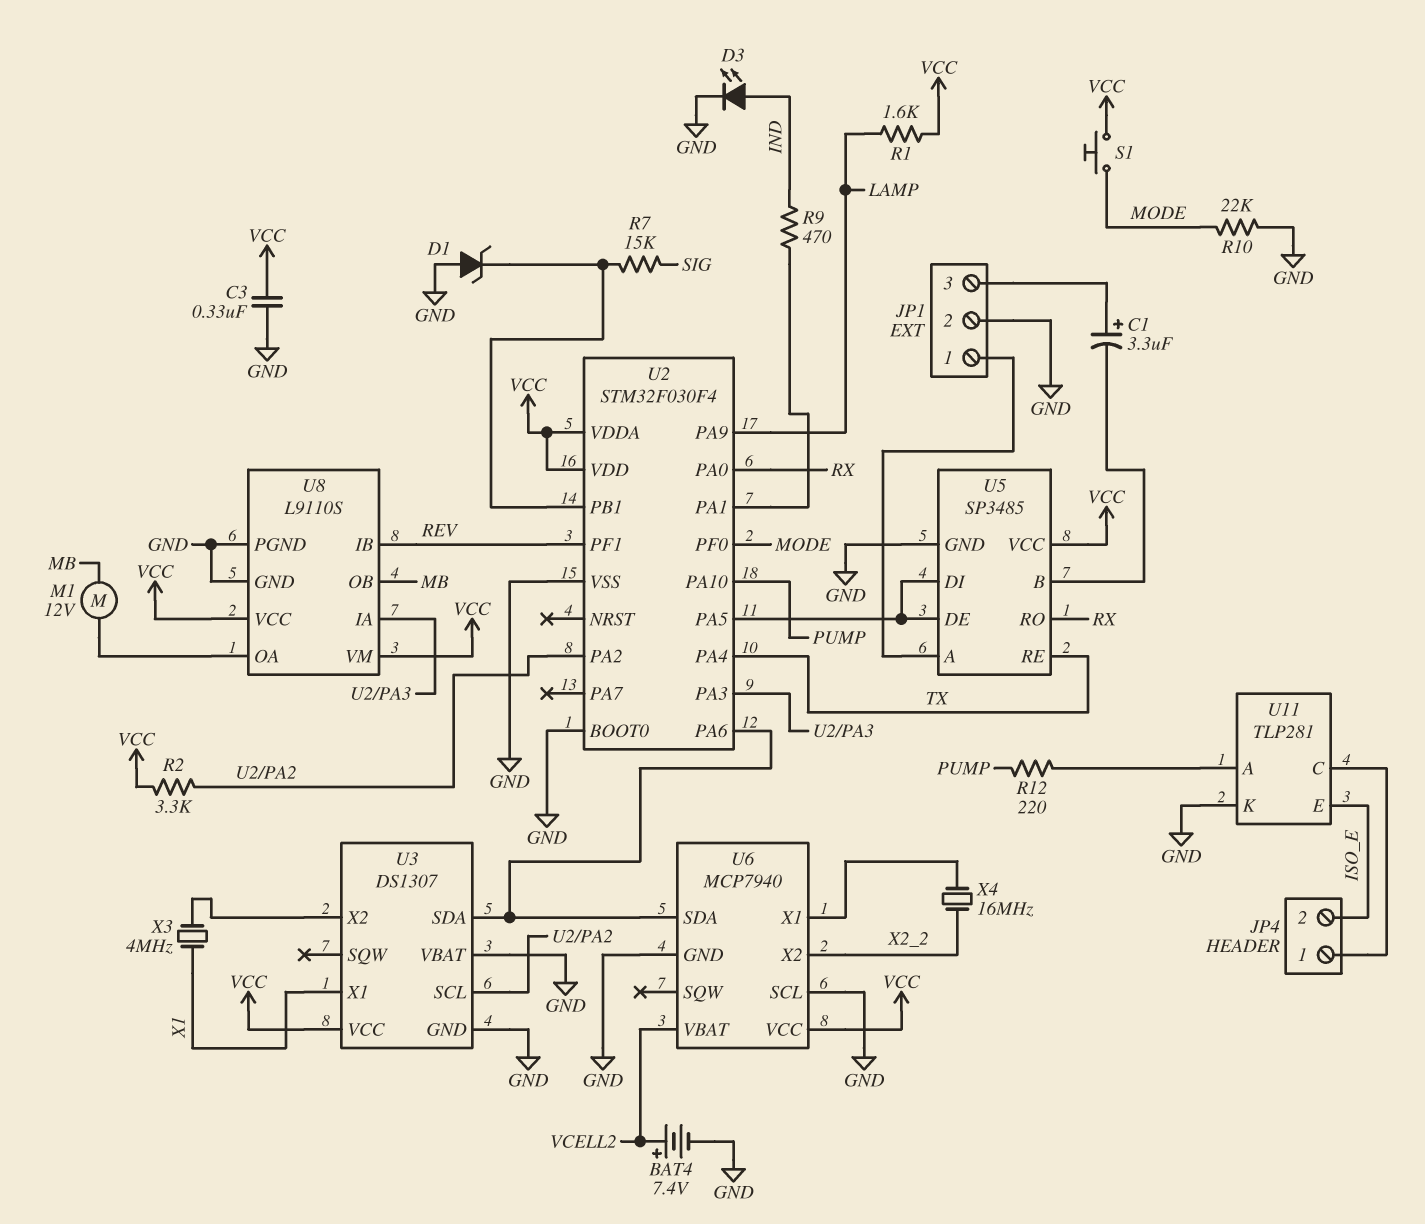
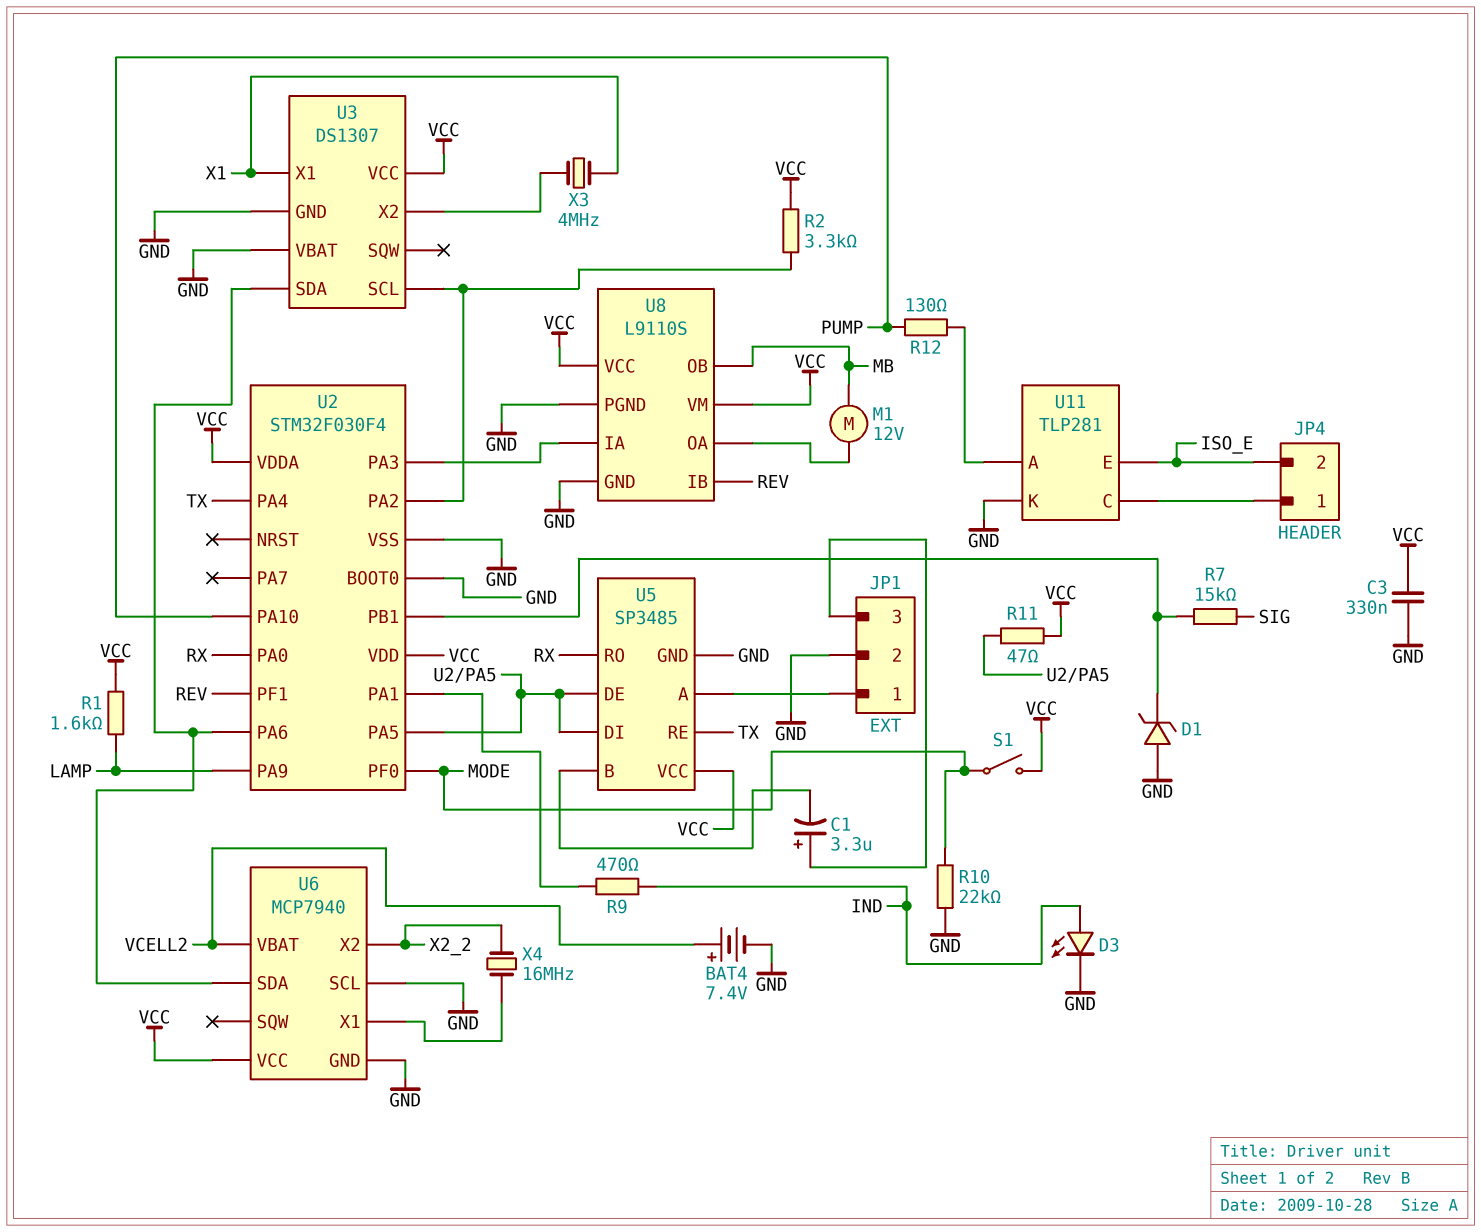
R11: none -> 47 (U2/PA5, VCC)
R12: 220 (PUMP, U11/A) -> 130 (PUMP, U11/A)
S1: button (MODE, VCC) -> switch (MODE, VCC)

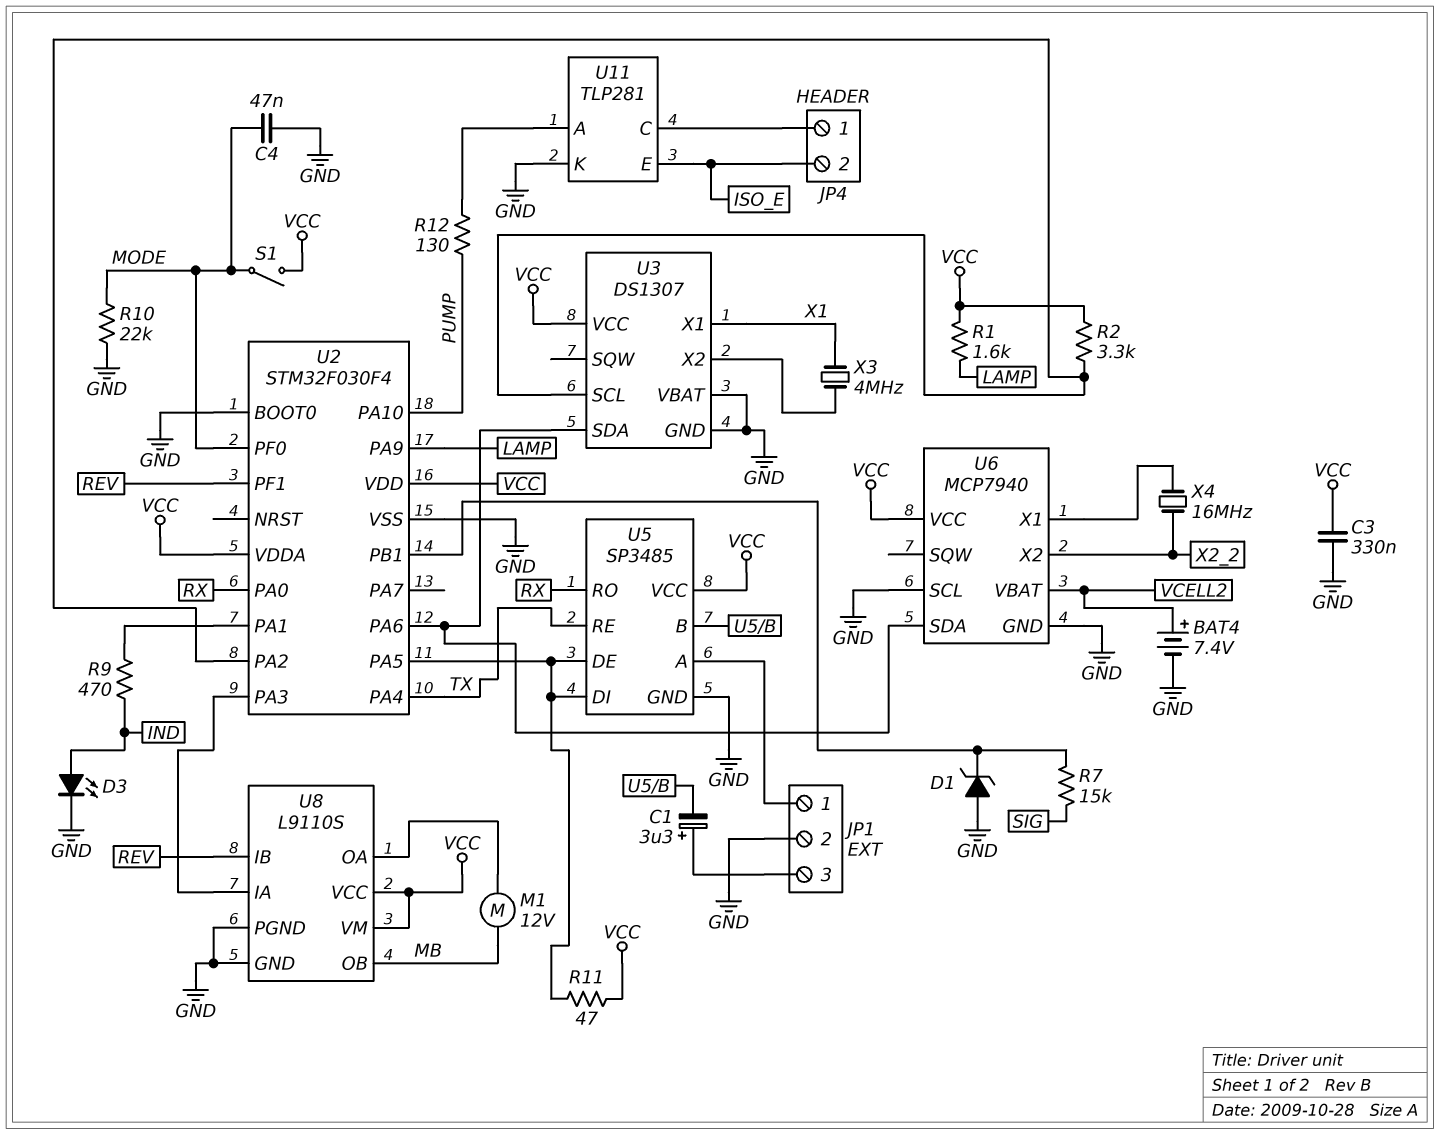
C4: none -> 47nF (GND, MODE)

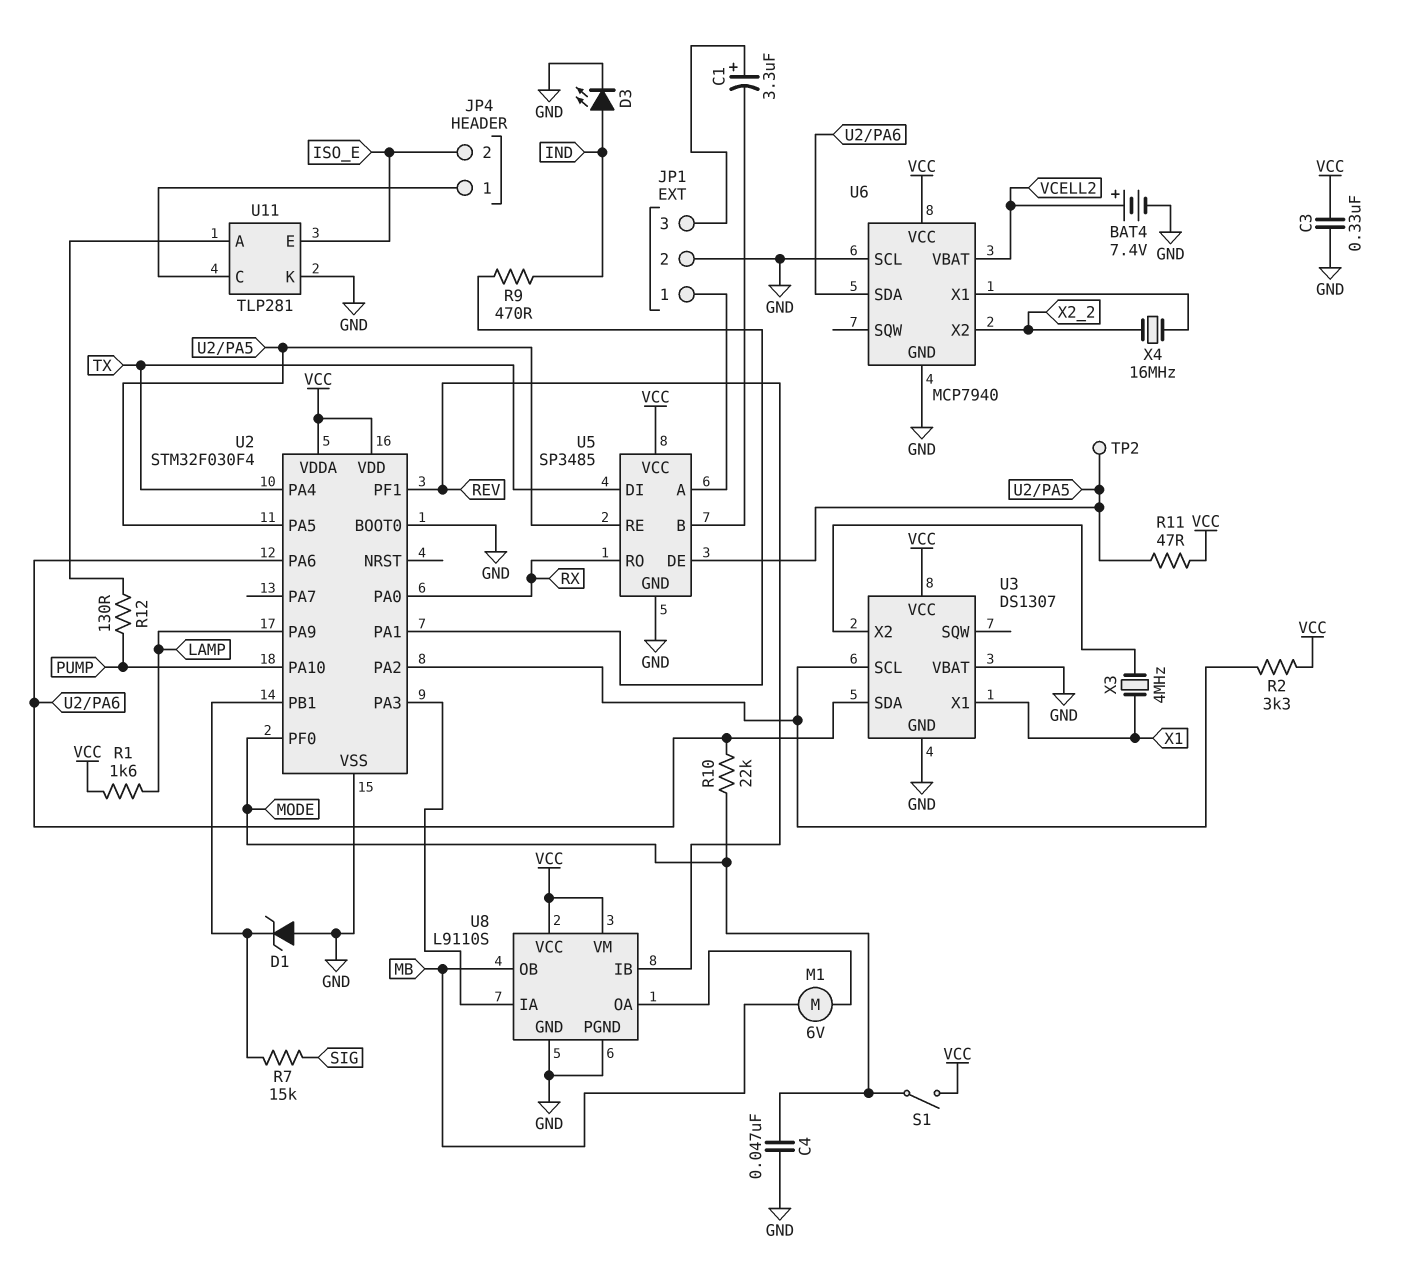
M1: motor 12V (MB, U8/OA) -> motor 6V (MB, U8/OA)
R10: 22k (GND, MODE) -> 22k (MODE, U2/PA6)
TP2: none -> test point (U2/PA5)
U5 pin DI: U2/PA5 -> TX
U5 pin RE: TX -> U2/PA5

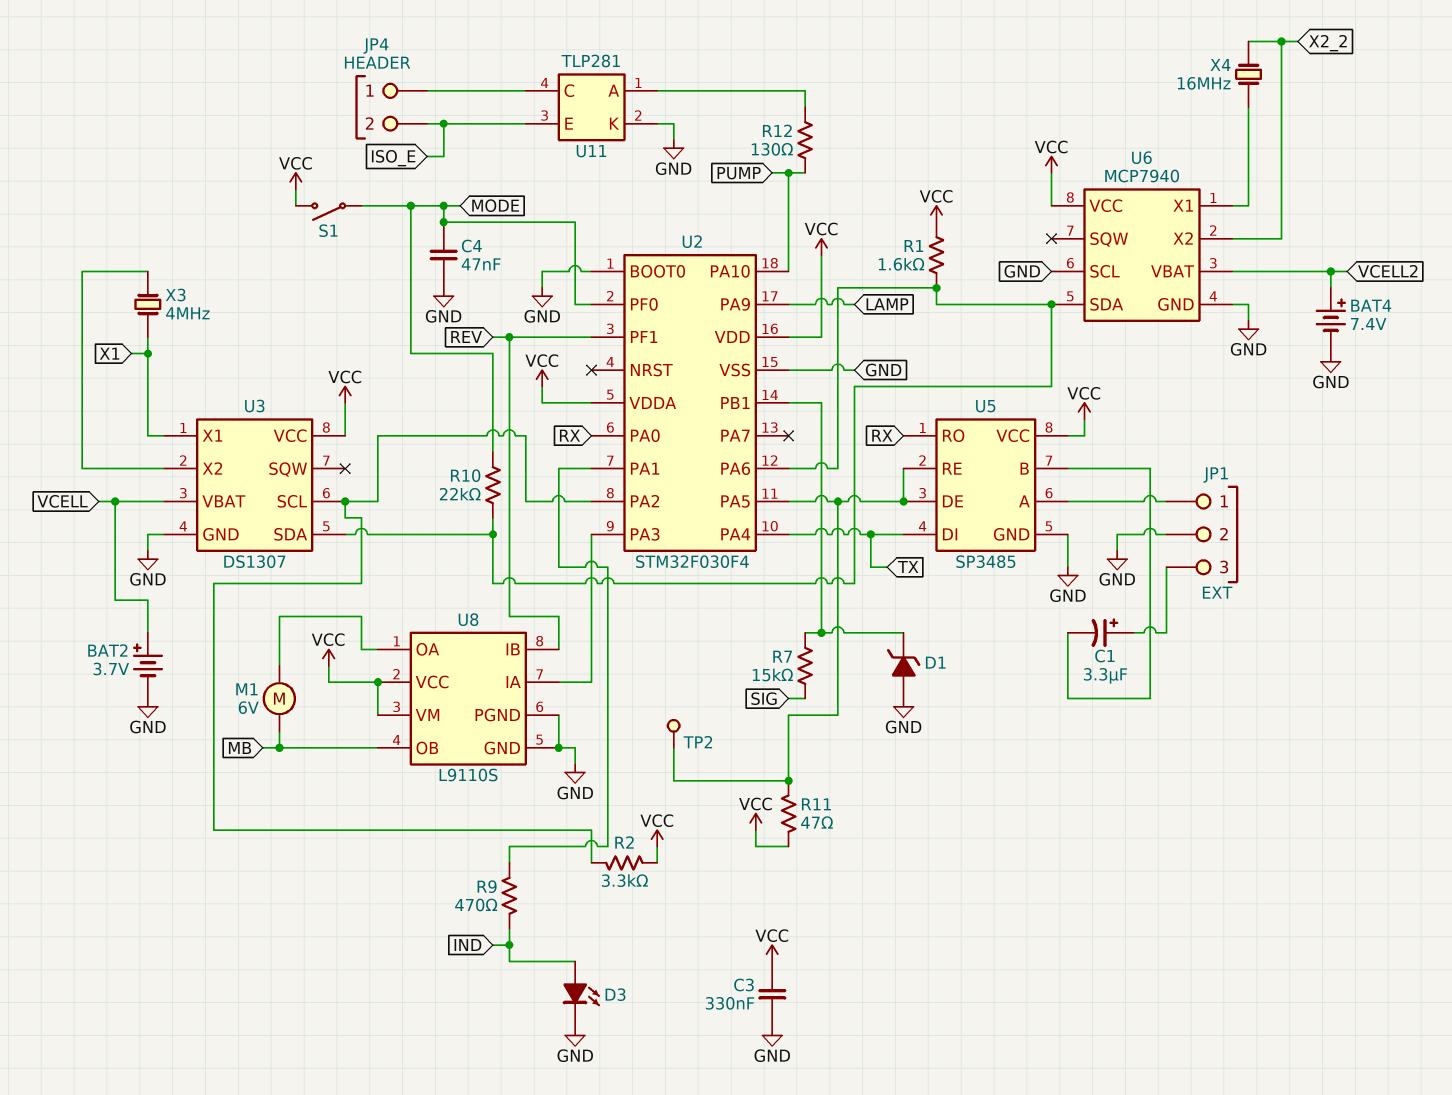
BAT2: none -> 3.7V (plus VCELL, minus GND)
R1: 1.6k (LAMP, VCC) -> 1.6k (U2/PA6, VCC)
U3 pin VBAT: GND -> VCELL

